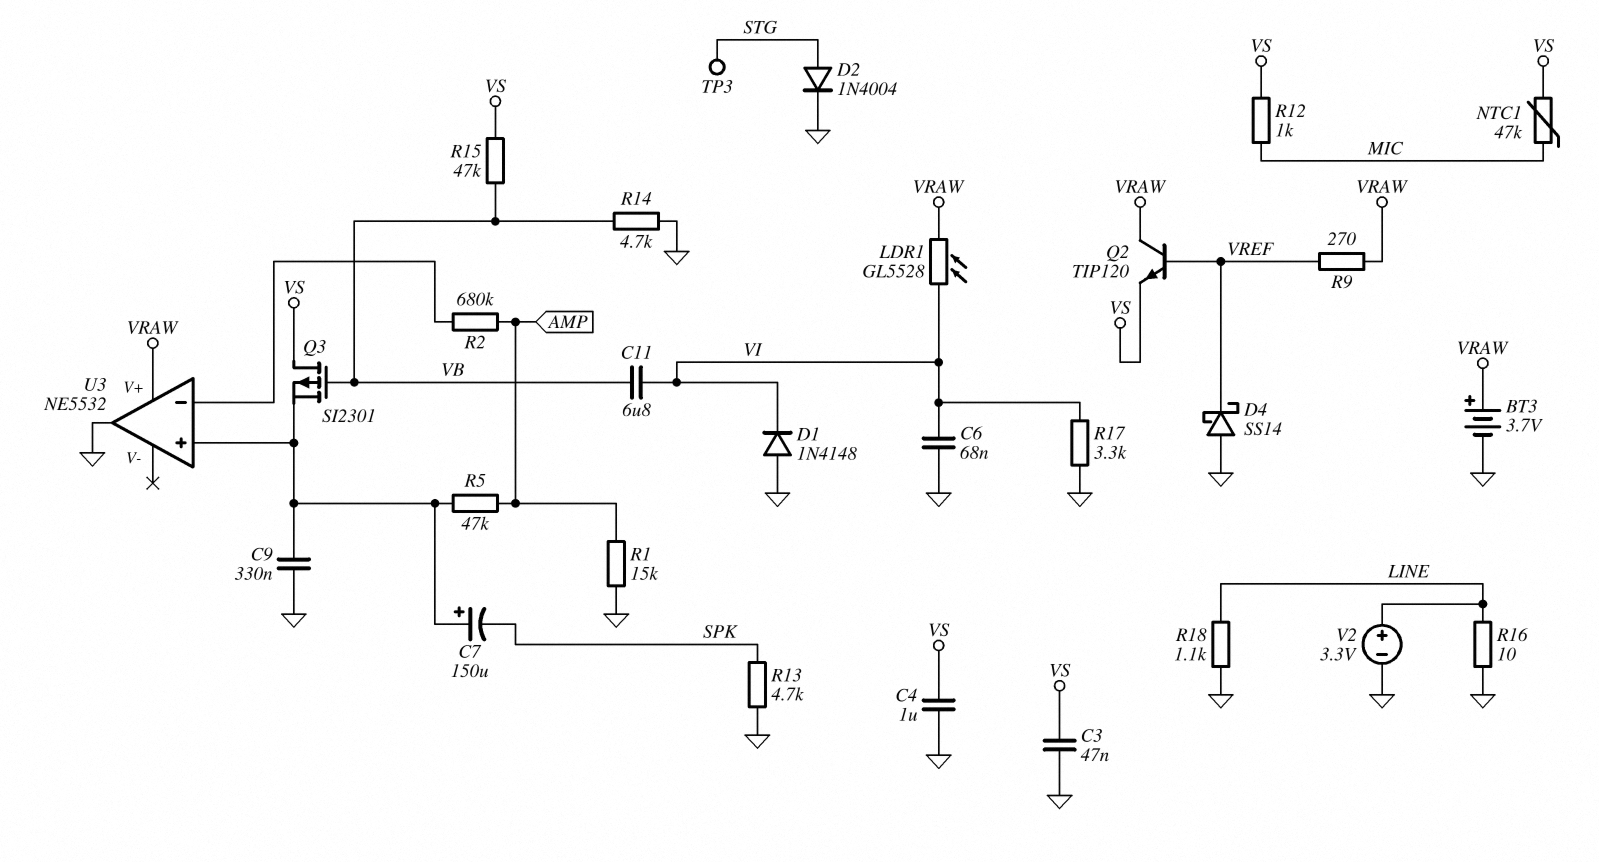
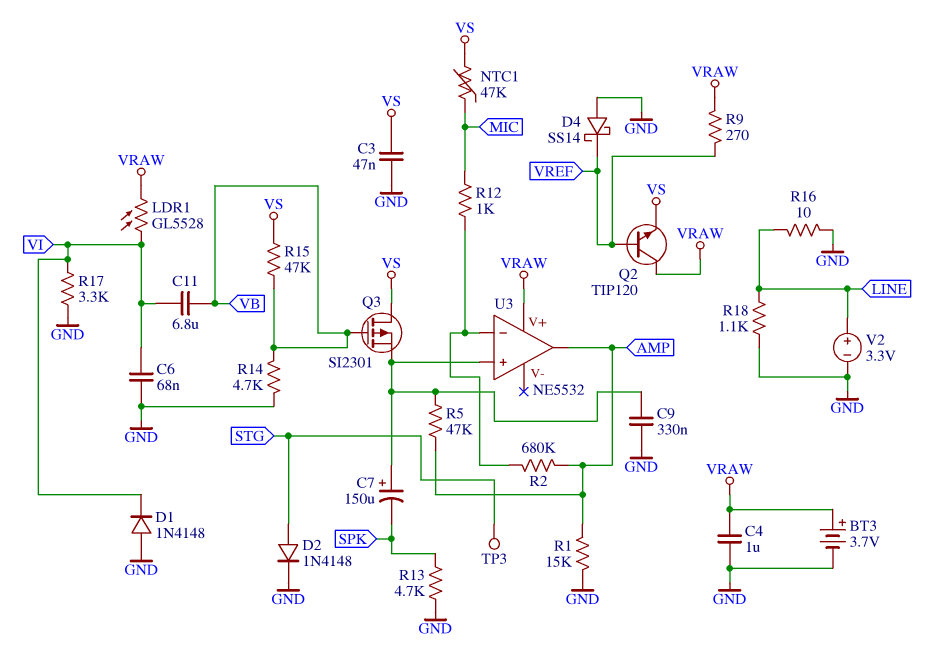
C4: 1uF (GND, VS) -> 1uF (GND, VRAW)
D2: diode 1N4004 (A STG, K GND) -> diode 1N4148 (A STG, K GND)
R12: 1k (MIC, VS) -> 1k (MIC, U3/in-)
U3 pin out: GND -> AMP

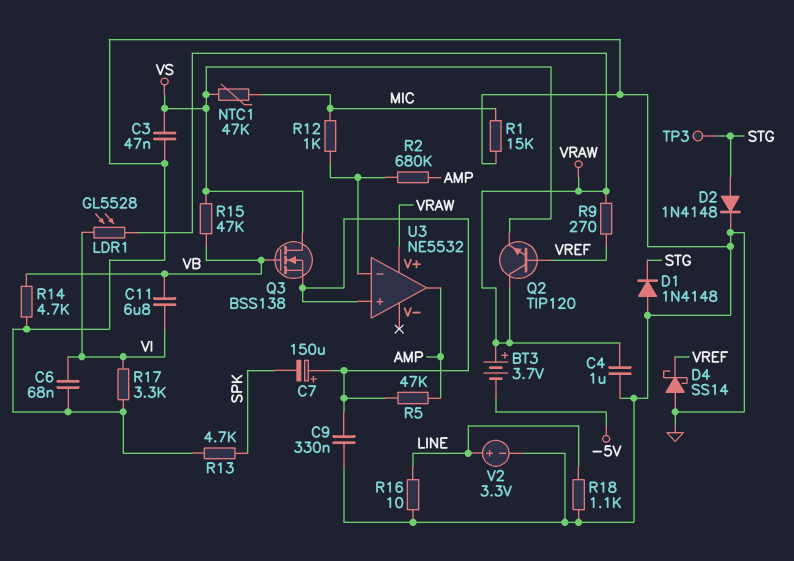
BT3: 3.7V (plus VRAW, minus GND) -> 3.7V (plus VRAW, minus -5V)
D1: diode 1N4148 (A GND, K VI) -> diode 1N4148 (A GND, K STG)
Q3: PMOS SI2301 (G VB, D VS, S U3/in+) -> NMOS BSS138 (G VB, D VS, S U3/in+)
R1: 15k (AMP, GND) -> 15k (GND, MIC)

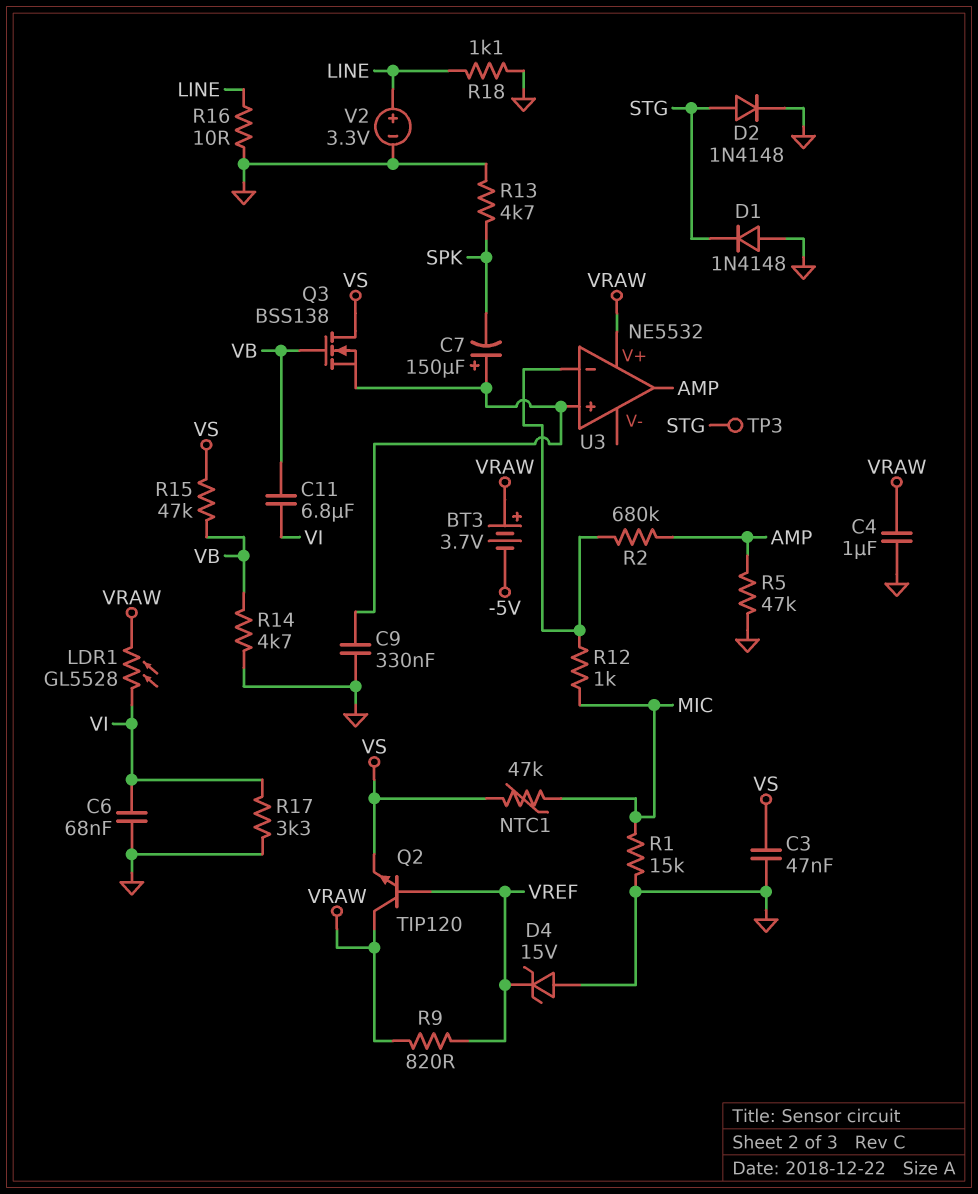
D4: schottky SS14 (A GND, K VREF) -> zener 15V (A GND, K VREF)
R5: 47k (AMP, U3/in+) -> 47k (AMP, GND)
R9: 270 (VRAW, VREF) -> 820 (VRAW, VREF)

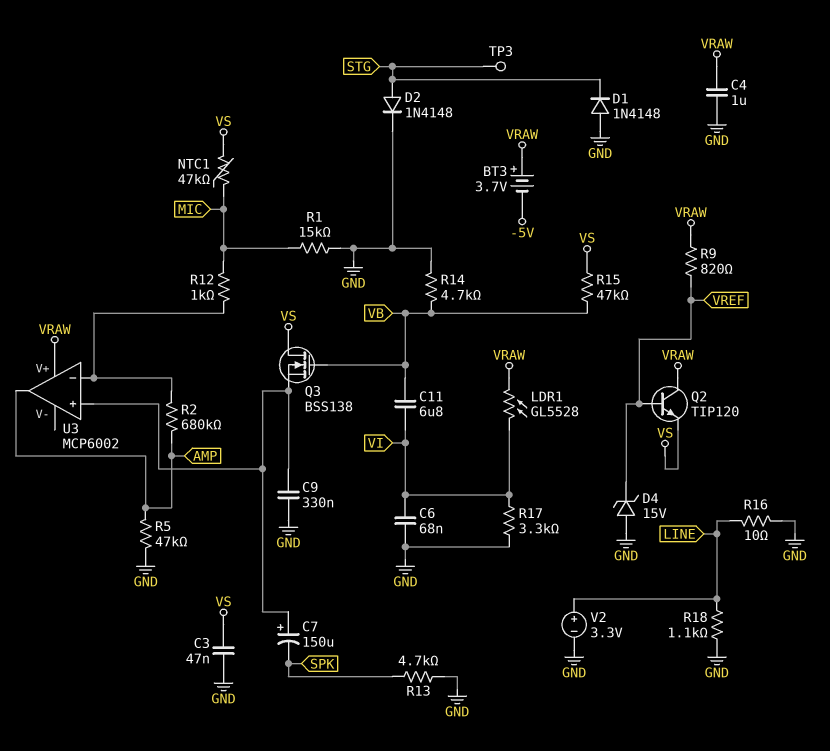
U3: NE5532 -> MCP6002

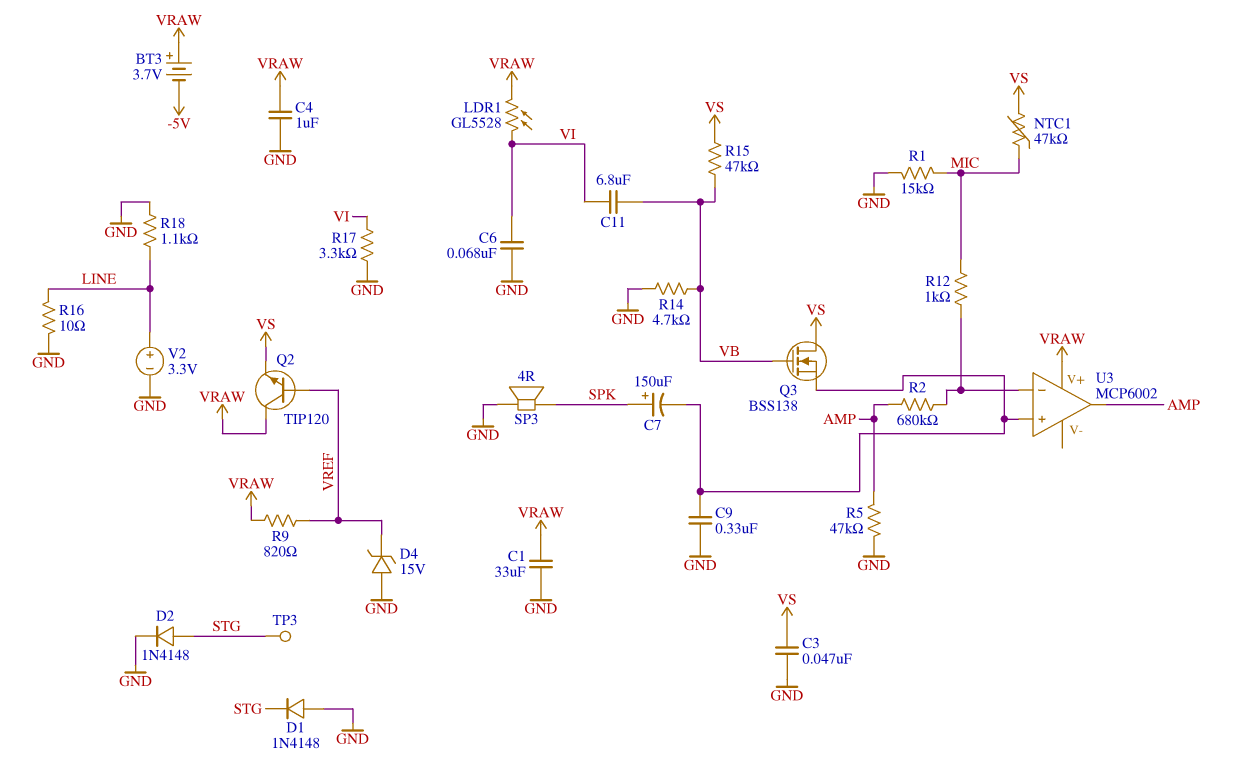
C1: none -> 33uF (GND, VRAW)
C7: 150uF (plus U3/in+, minus SPK) -> 150uF (plus SPK, minus U3/in+)
R13: 4.7k (GND, SPK) -> none
SP3: none -> speaker 4R (GND, SPK)

